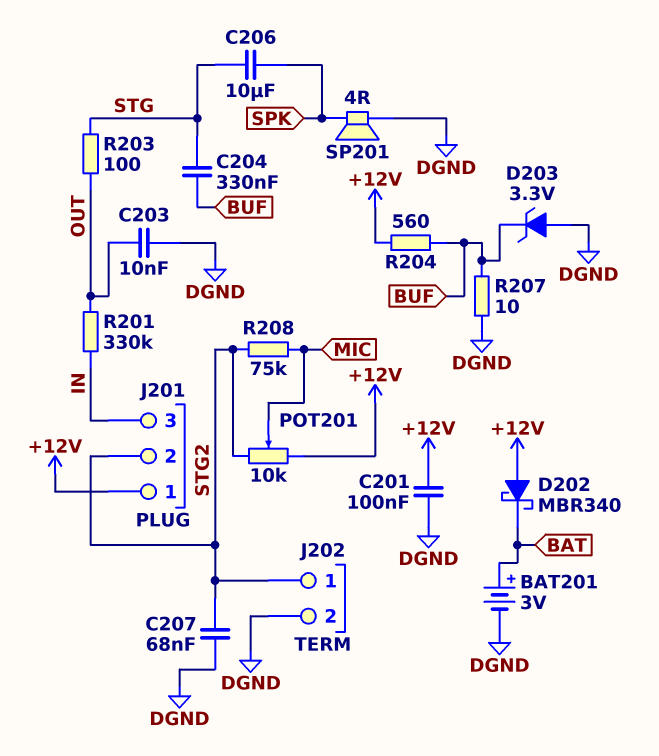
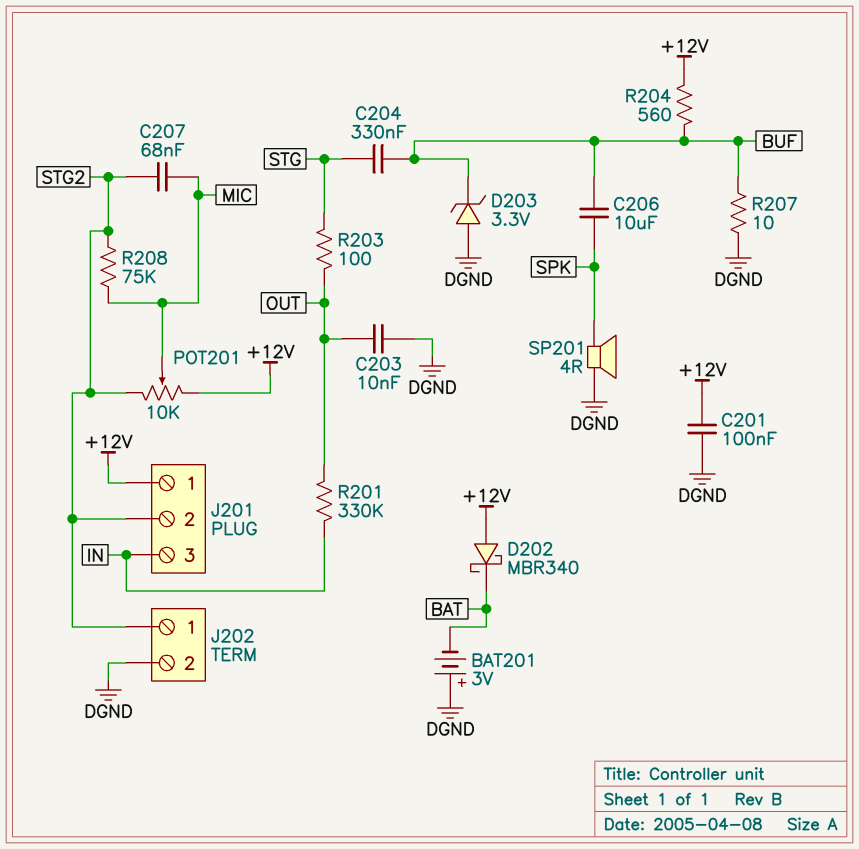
BAT201: 3V (plus BAT, minus DGND) -> 3V (plus DGND, minus BAT)
C206: 10uF (SPK, STG) -> 10uF (BUF, SPK)
C207: 68nF (DGND, STG2) -> 68nF (MIC, STG2)

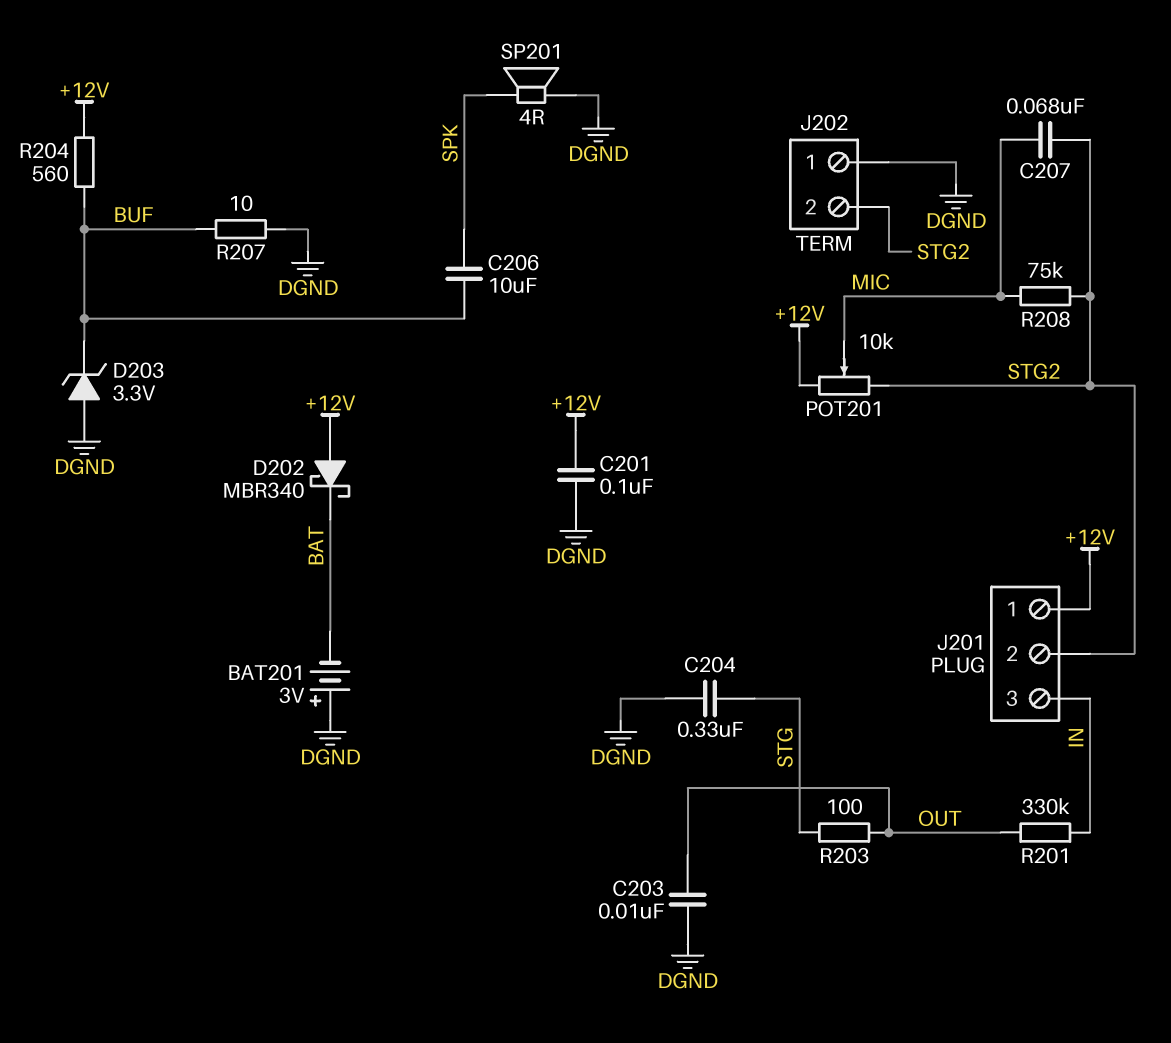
C204: 330nF (BUF, STG) -> 330nF (DGND, STG)
J202 pin 1: STG2 -> DGND
J202 pin 2: DGND -> STG2

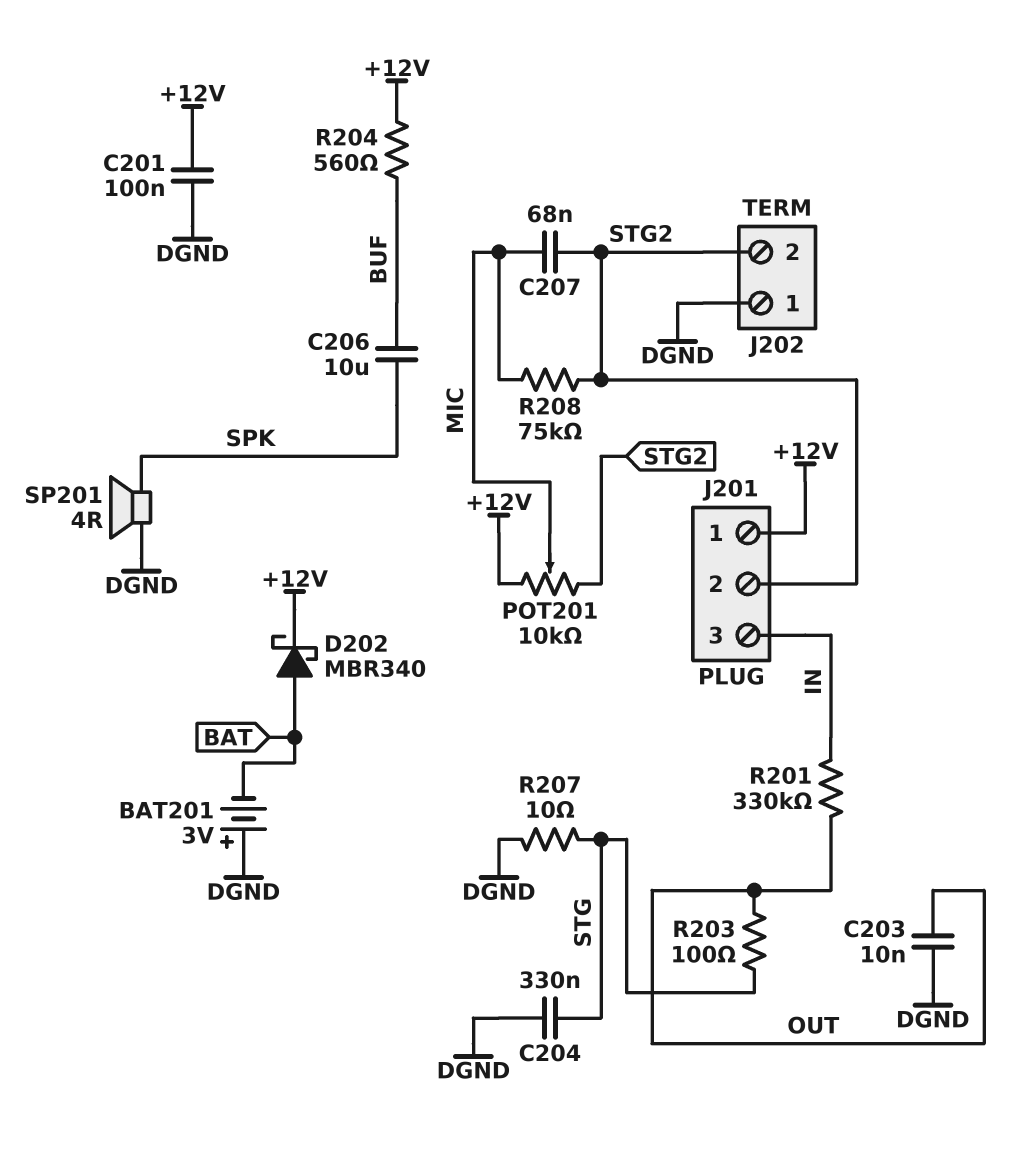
D202: schottky MBR340 (A +12V, K BAT) -> schottky MBR340 (A BAT, K +12V)
D203: zener 3.3V (A DGND, K BUF) -> none
R207: 10 (BUF, DGND) -> 10 (DGND, STG)

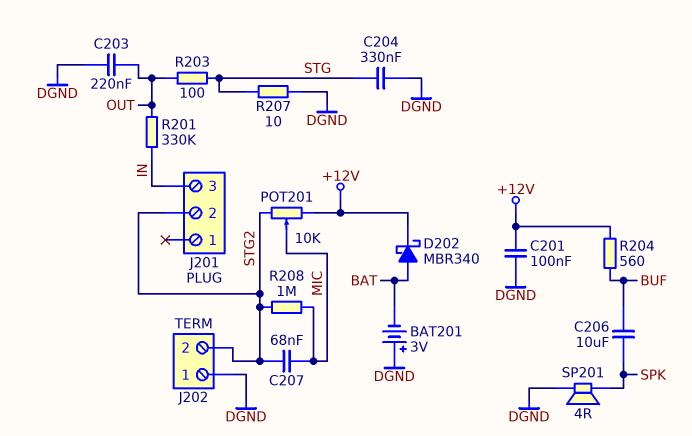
C203: 10nF (DGND, OUT) -> 220nF (DGND, OUT)
J201 pin 1: +12V -> none
R208: 75k (MIC, STG2) -> 1M (MIC, STG2)

